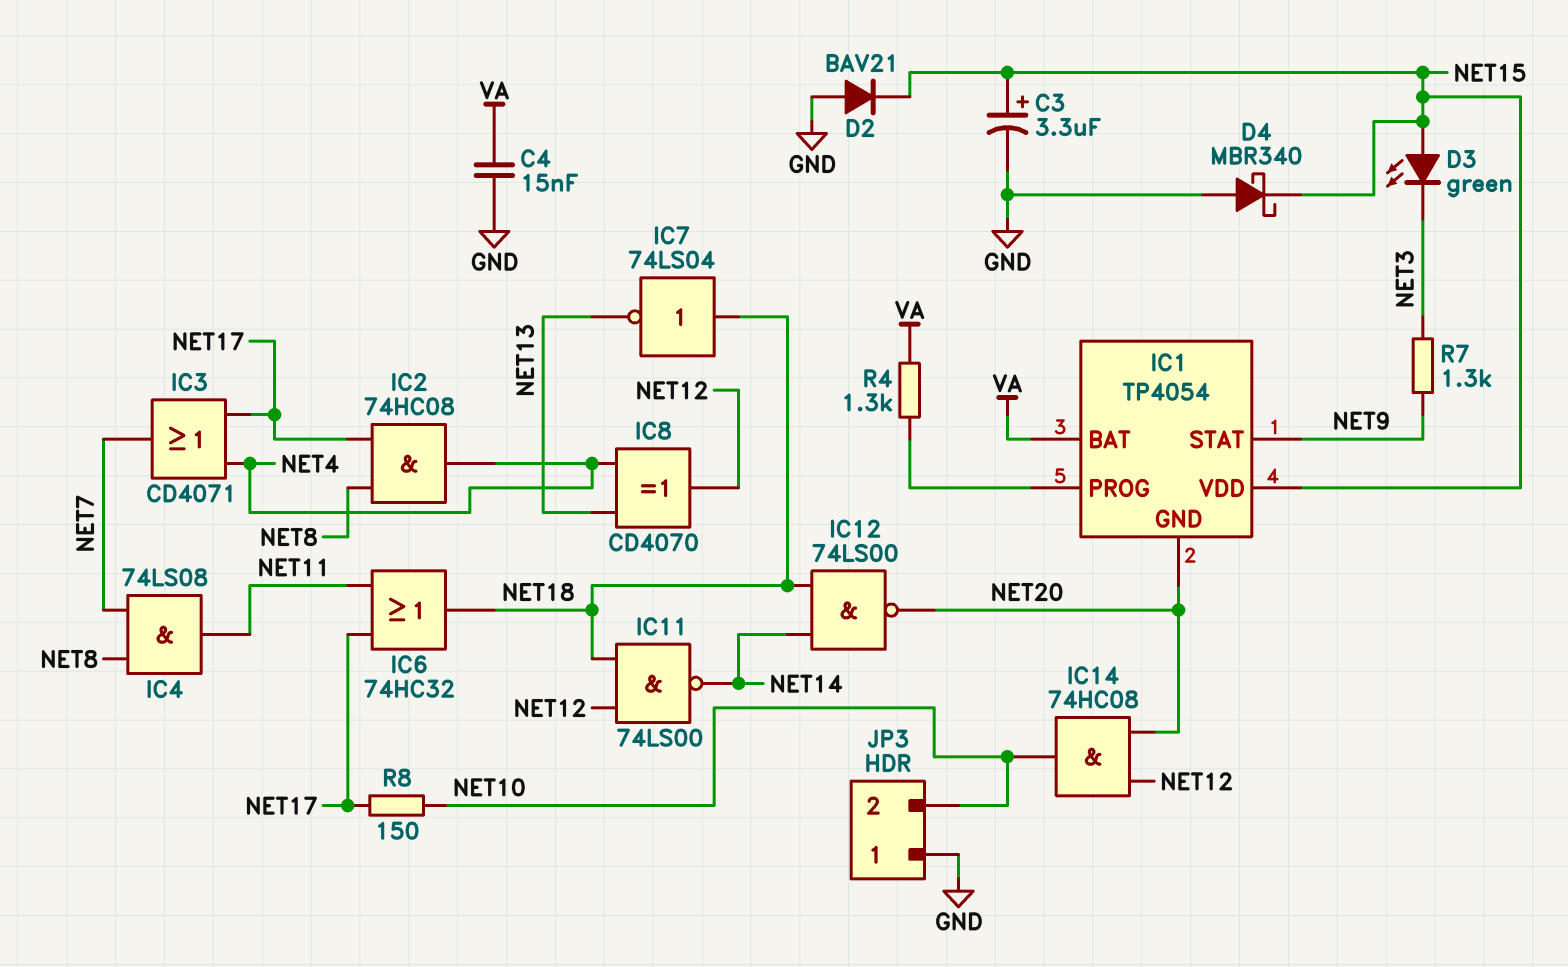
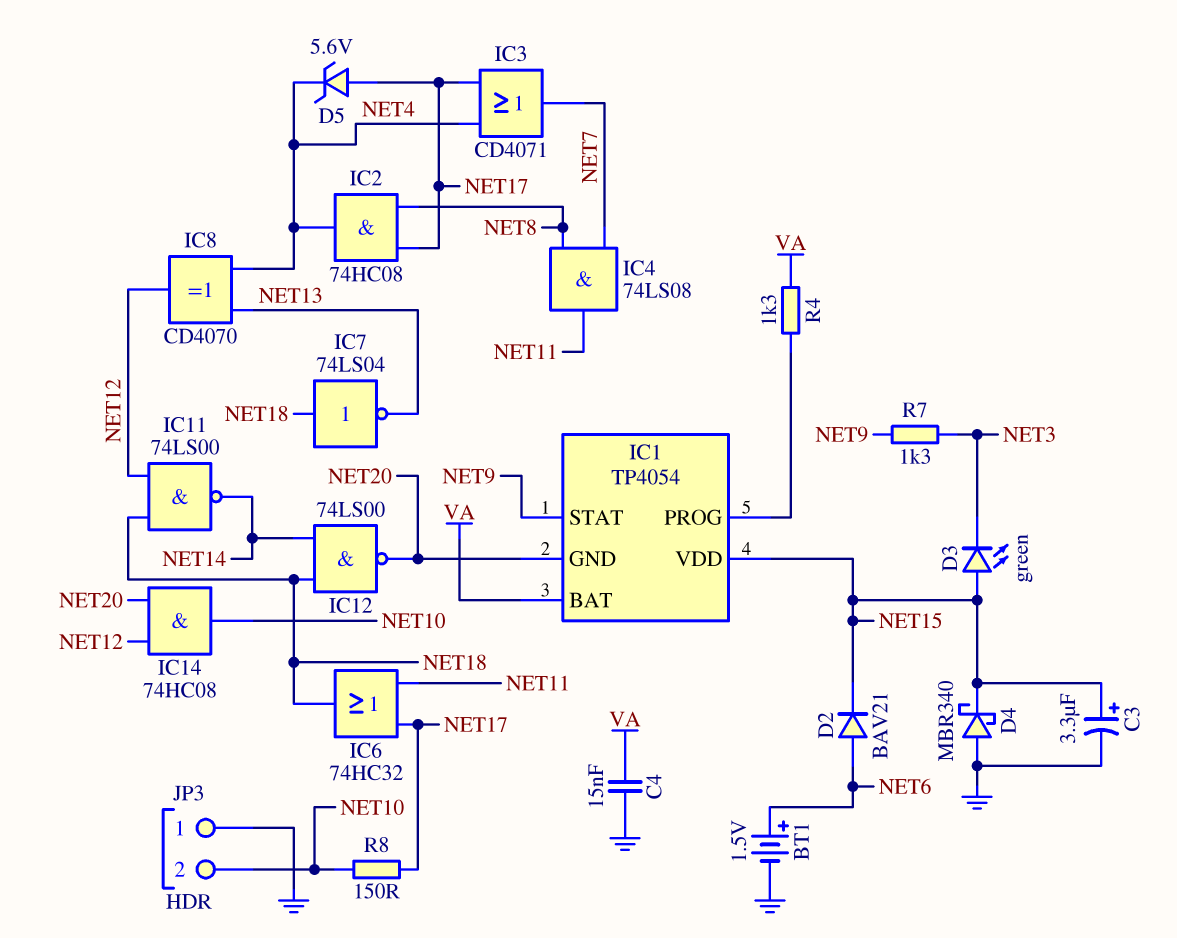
BT1: none -> 1.5V (plus NET6, minus GND)
D2: diode BAV21 (A GND, K NET15) -> diode BAV21 (A NET6, K NET15)
D5: none -> zener 5.6V (A NET17, K NET4)

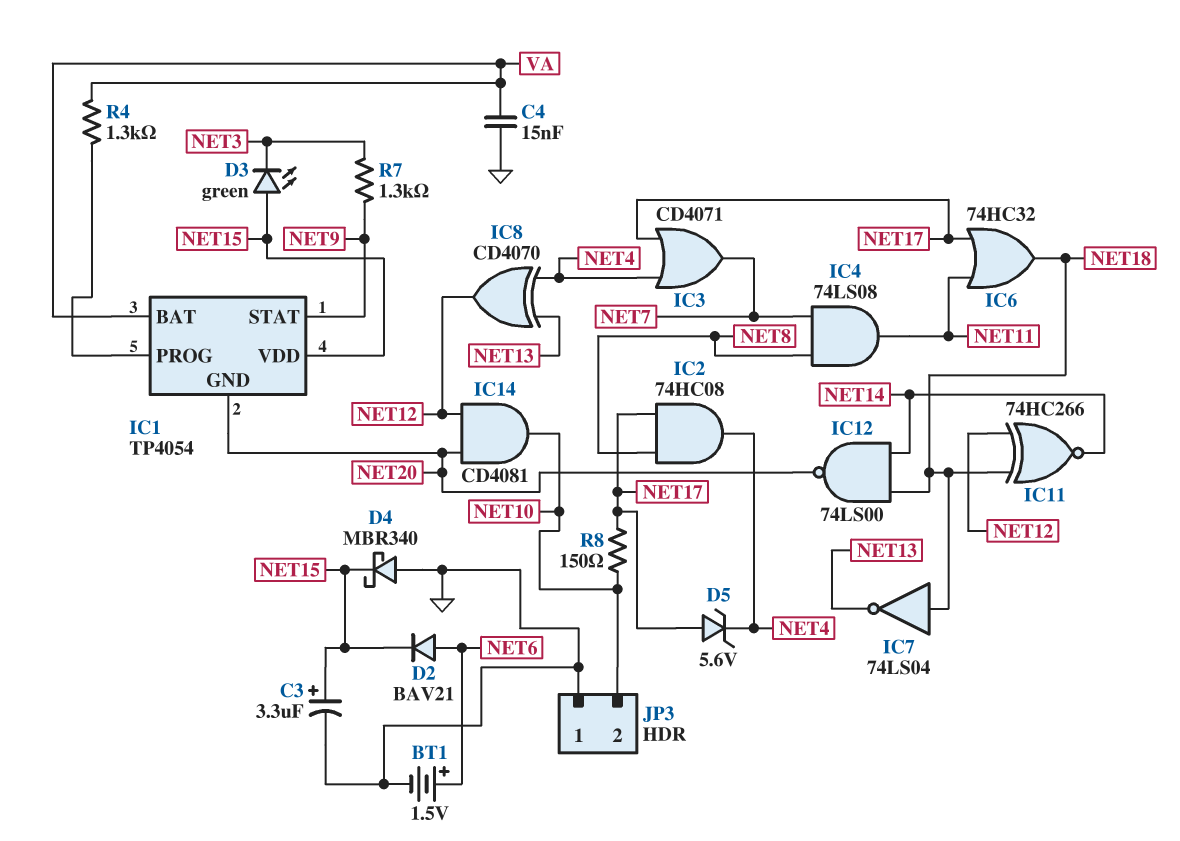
IC11: NAND 74LS00 (in NET12, in NET18, out NET14) -> XNOR 74HC266 (in NET12, in NET18, out NET14)
IC14: AND 74HC08 (in NET12, in NET20, out NET10) -> AND CD4081 (in NET12, in NET20, out NET10)

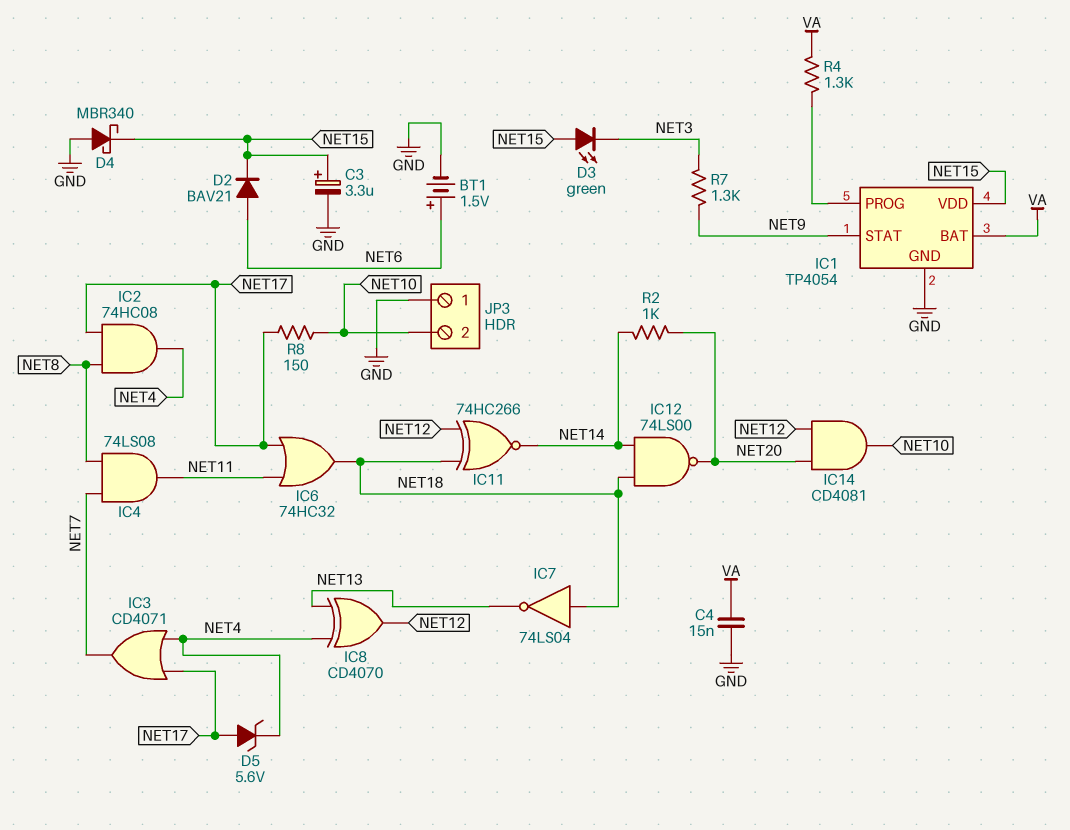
IC1 pin GND: NET20 -> GND
R2: none -> 1k (NET14, NET20)

